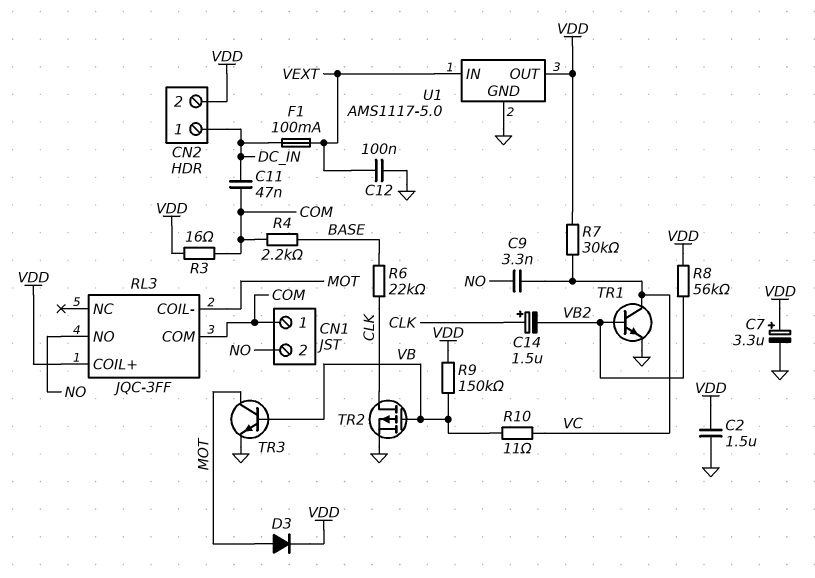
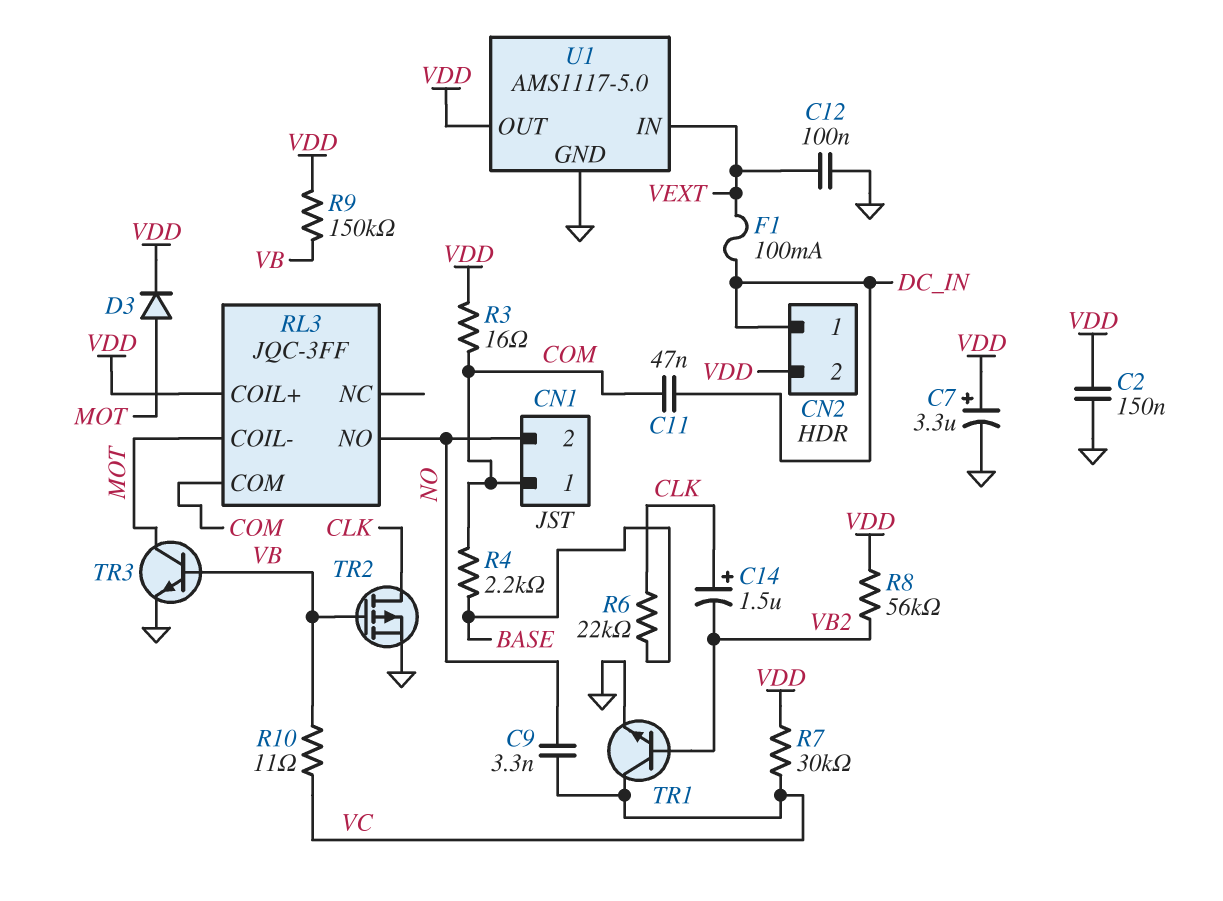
C2: 1.5uF (GND, VDD) -> 150nF (GND, VDD)

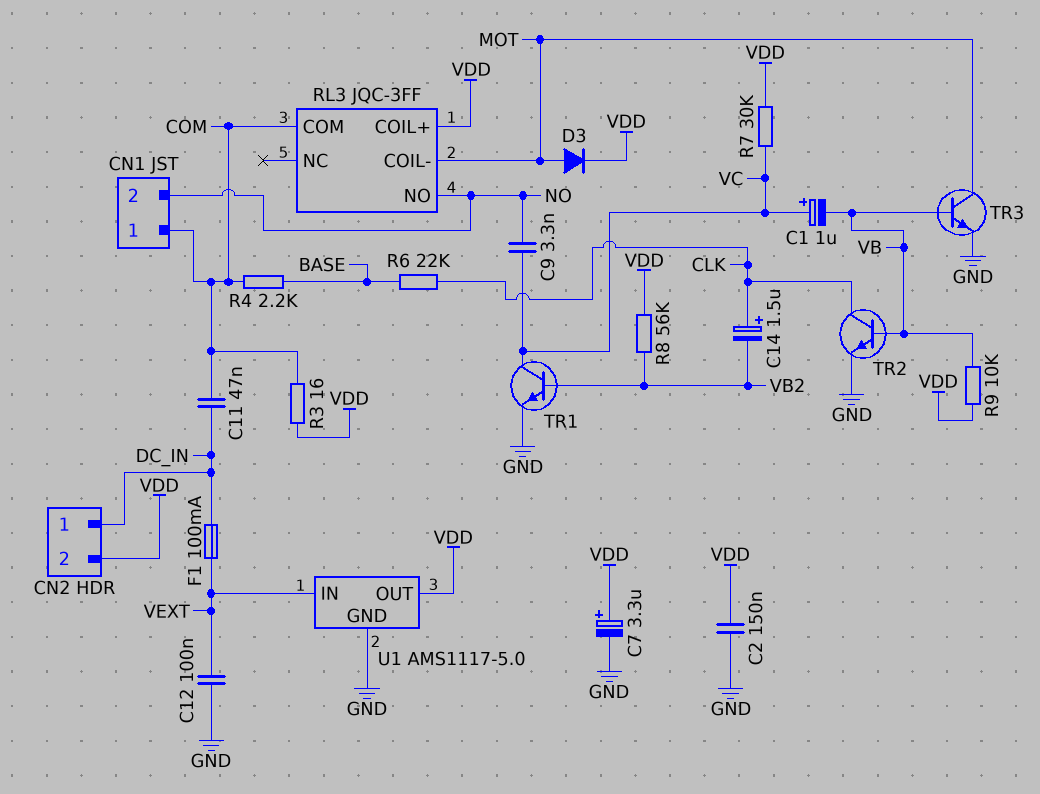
C1: none -> 1uF (plus VC, minus VB)
R9: 150k (VB, VDD) -> 10k (VB, VDD)
R10: 11 (VB, VC) -> none
TR2: PMOS (G VB, D CLK, S GND) -> NPN (B VB, C CLK, E GND)

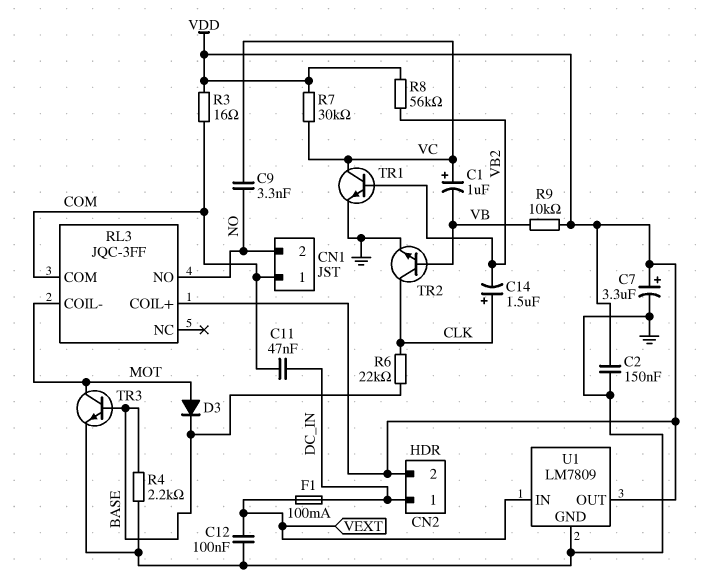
D3: diode (A MOT, K VDD) -> diode (A MOT, K BASE)
R4: 2.2k (BASE, COM) -> 2.2k (BASE, GND)
TR3: NPN (B VB, C MOT, E GND) -> NPN (B BASE, C MOT, E GND)
U1: AMS1117-5.0 -> LM7809

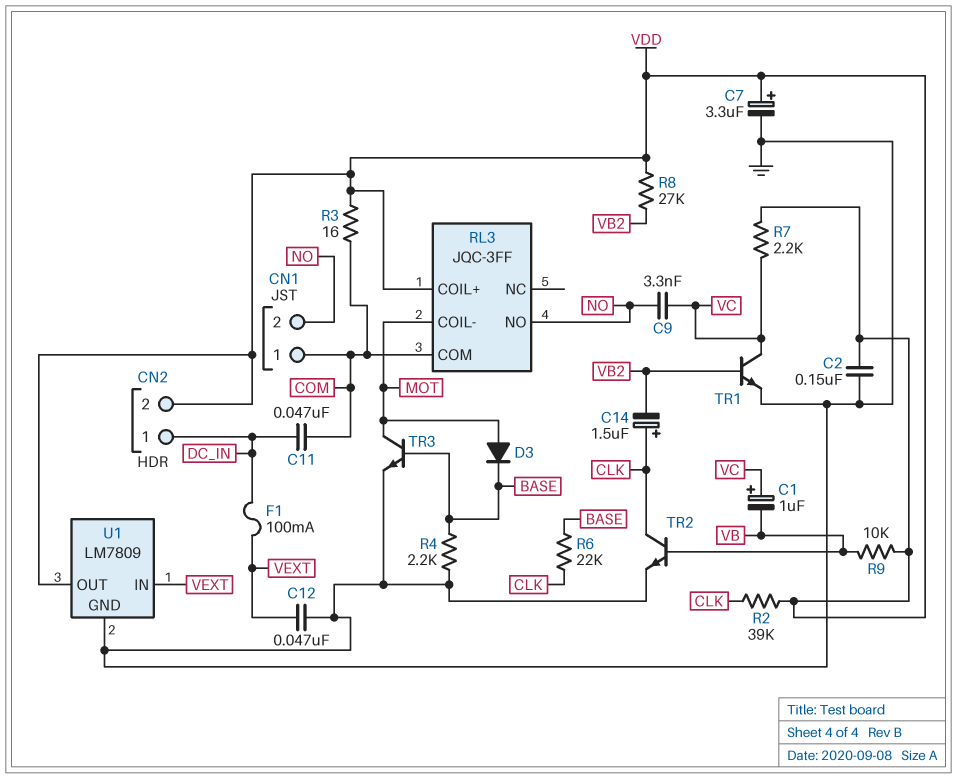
C12: 100nF (GND, VEXT) -> 47nF (GND, VEXT)
R2: none -> 39k (CLK, VDD)
R7: 30k (VC, VDD) -> 2.2k (VC, VDD)
R8: 56k (VB2, VDD) -> 27k (VB2, VDD)

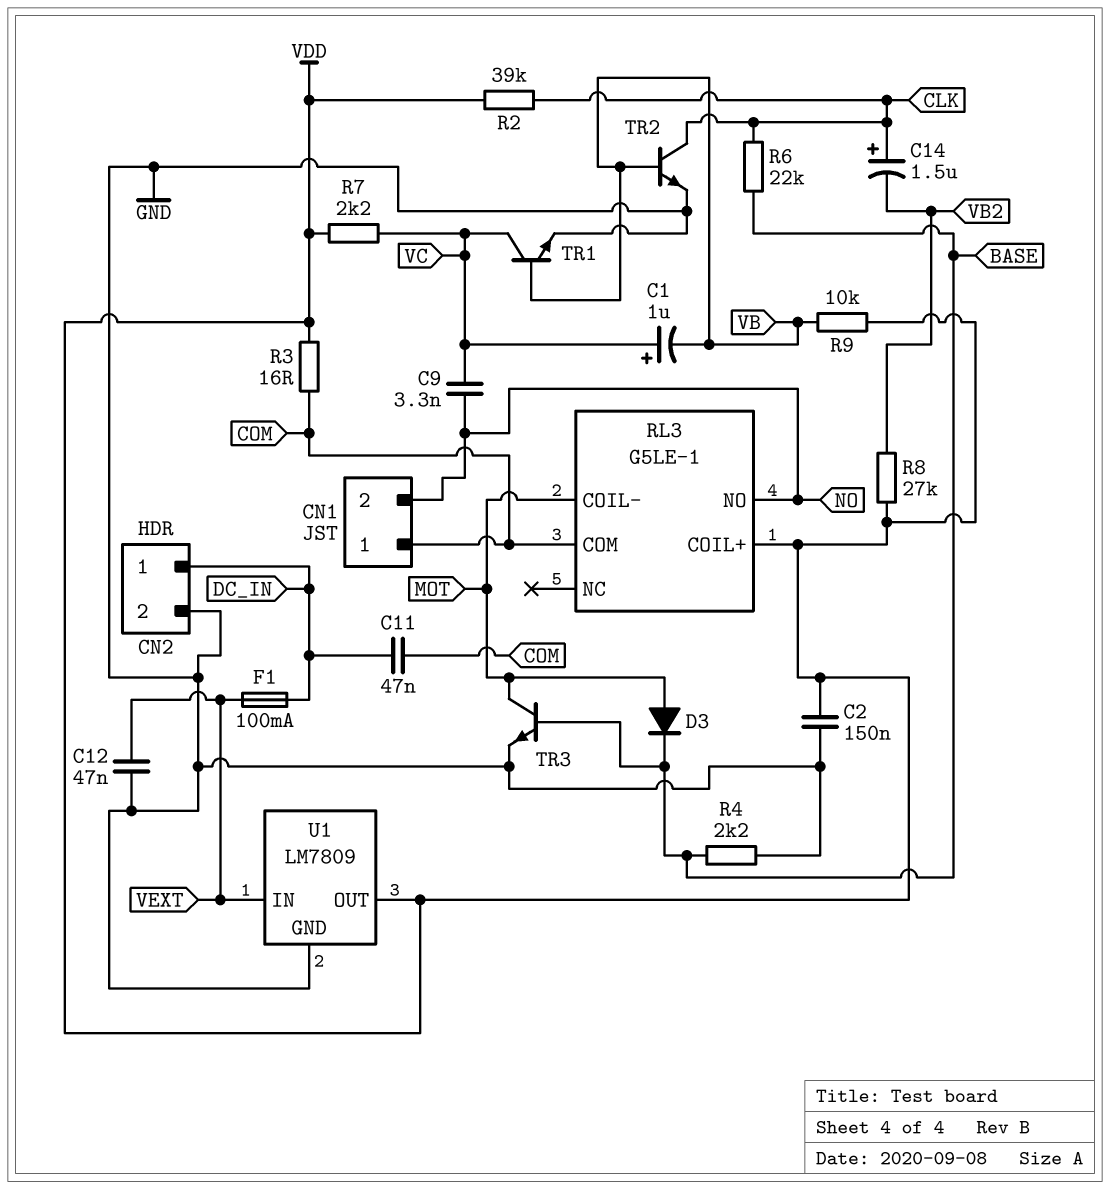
C7: 3.3uF (plus VDD, minus GND) -> none
CN2 pin 2: VDD -> GND
RL3: JQC-3FF -> G5LE-1
TR1: NPN (B VB2, C VC, E GND) -> NPN (B VB, C VC, E GND)

